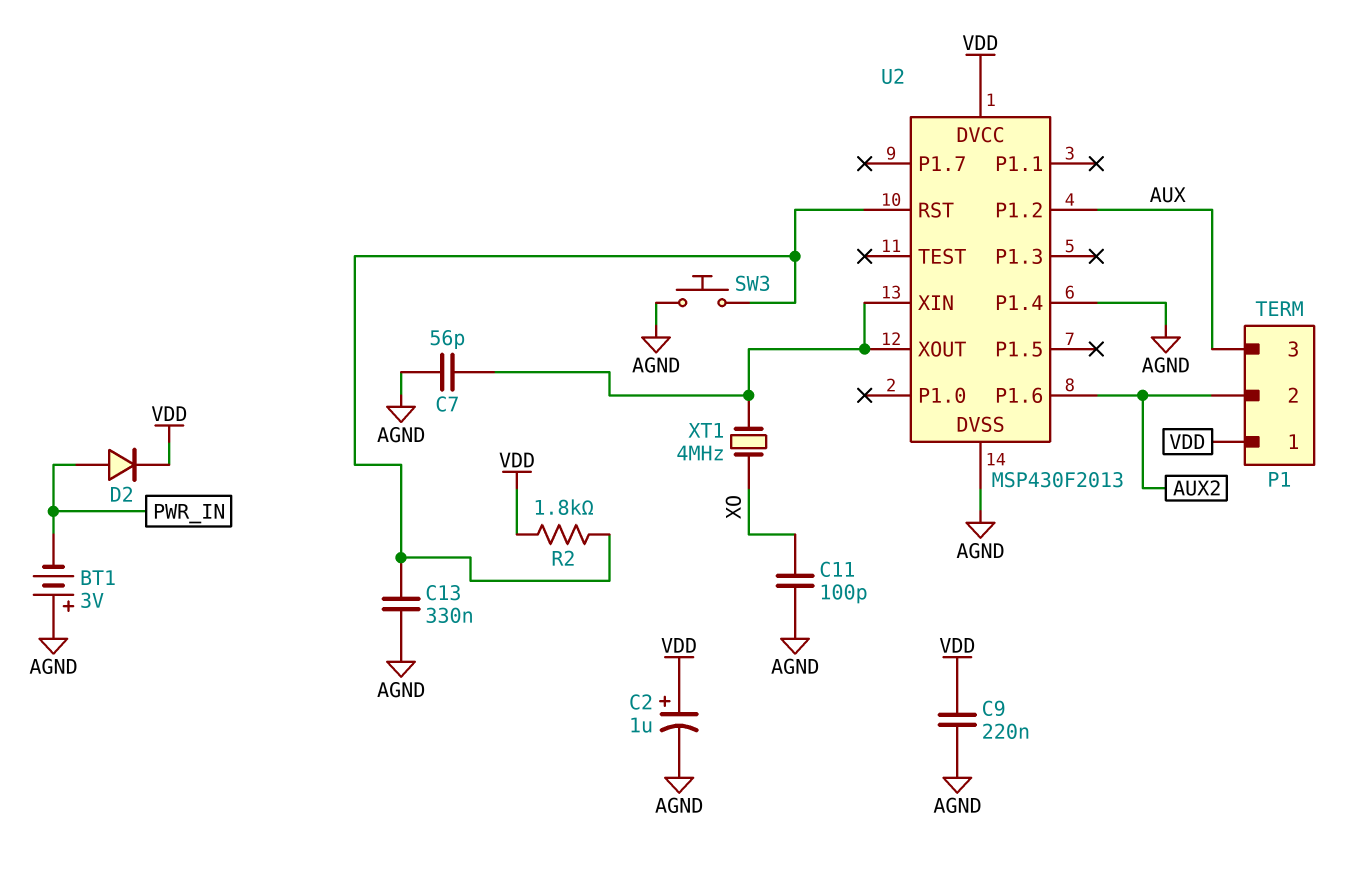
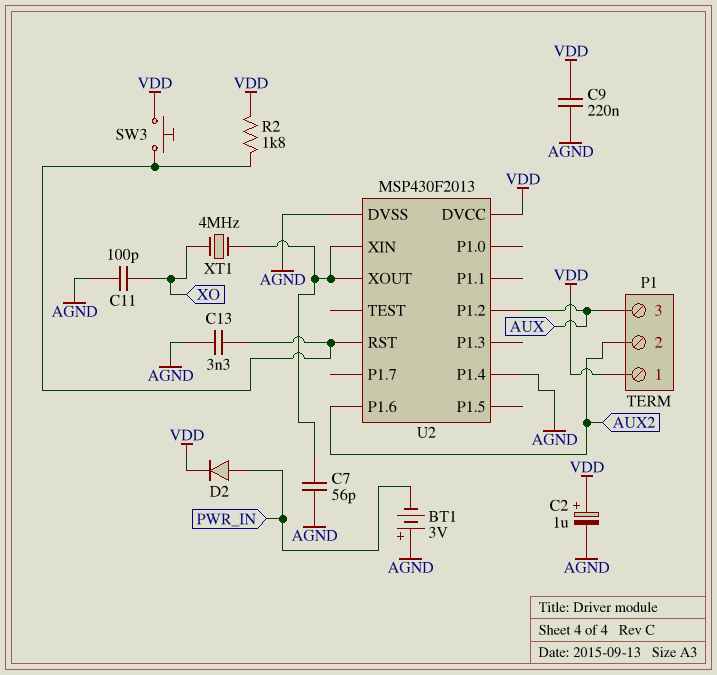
C13: 330nF (AGND, U2/RST) -> 3.3nF (AGND, U2/RST)
SW3: button (AGND, U2/RST) -> button (U2/RST, VDD)

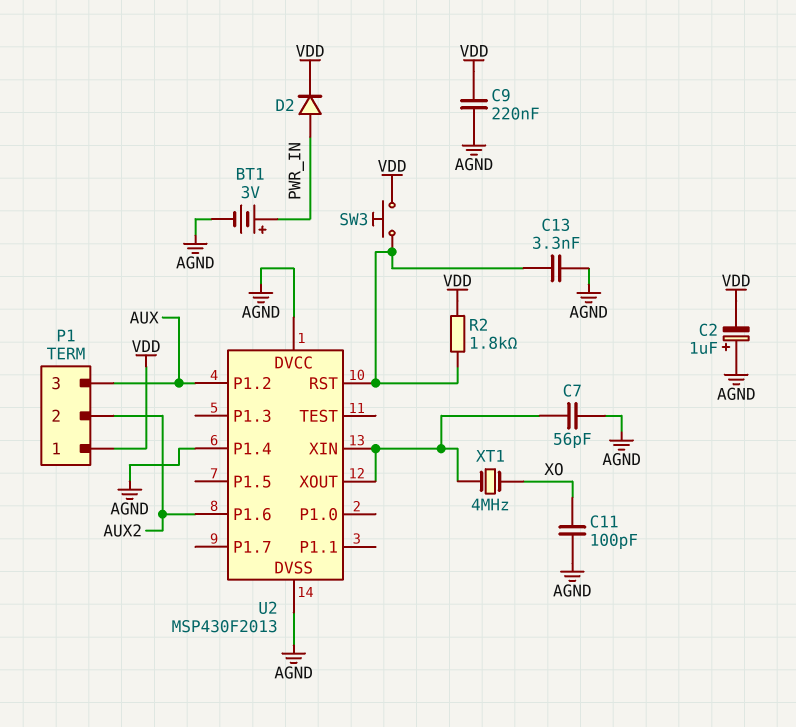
BT1: 3V (plus AGND, minus PWR_IN) -> 3V (plus PWR_IN, minus AGND)
C2: 1uF (plus VDD, minus AGND) -> 1uF (plus AGND, minus VDD)
U2 pin DVCC: VDD -> AGND

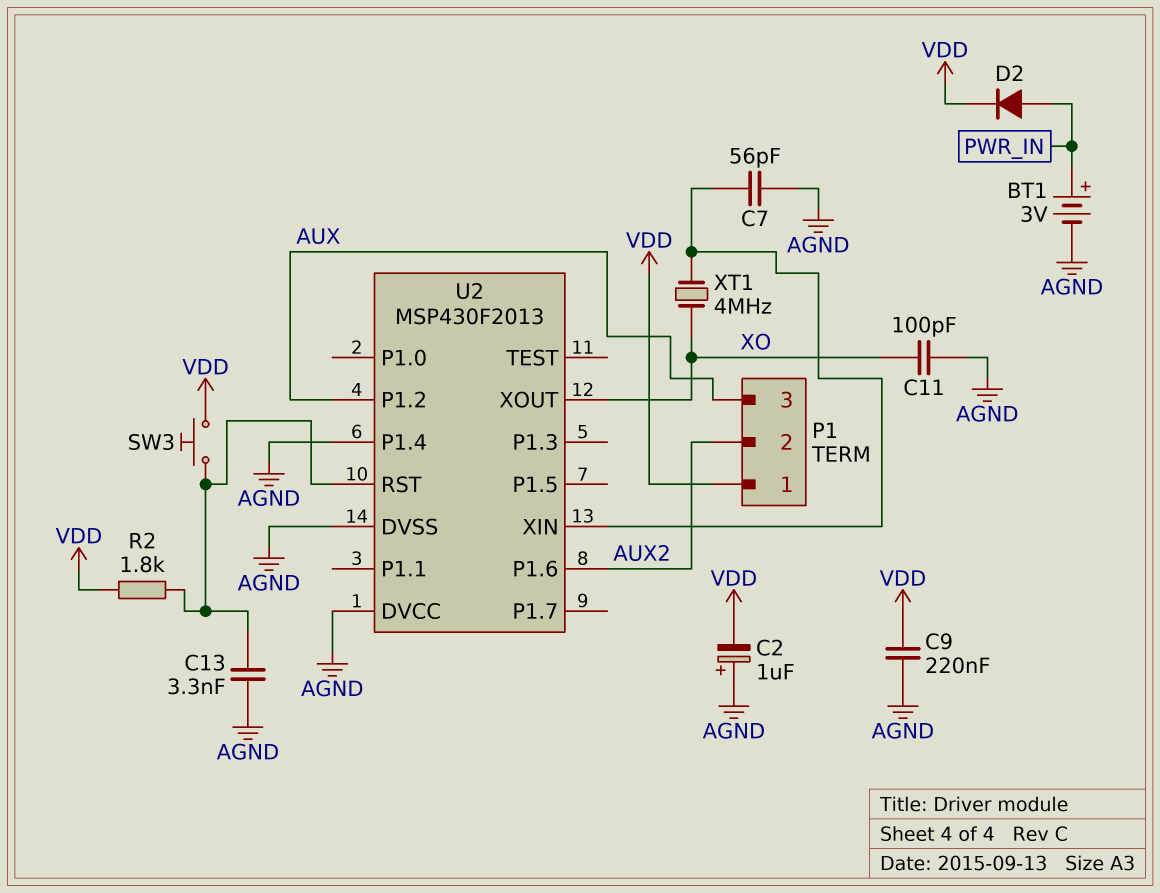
U2 pin XOUT: U2/XIN -> XO

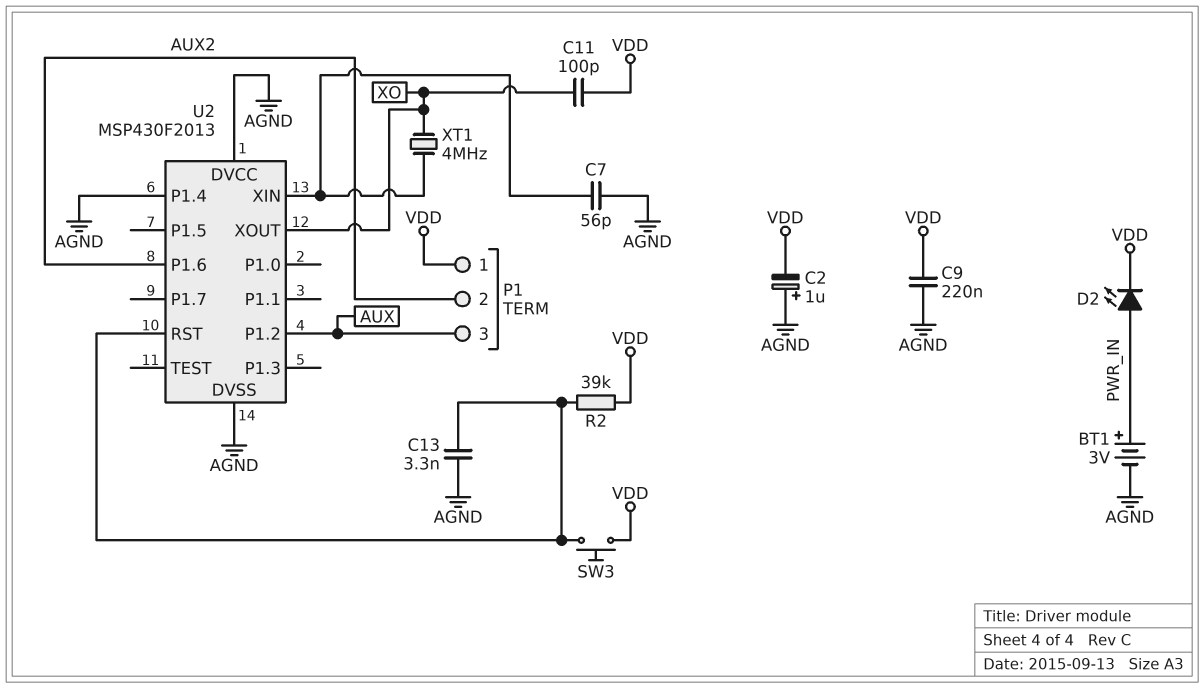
C11: 100pF (AGND, XO) -> 100pF (VDD, XO)
D2: diode (A PWR_IN, K VDD) -> LED (A PWR_IN, K VDD)
R2: 1.8k (U2/RST, VDD) -> 39k (U2/RST, VDD)

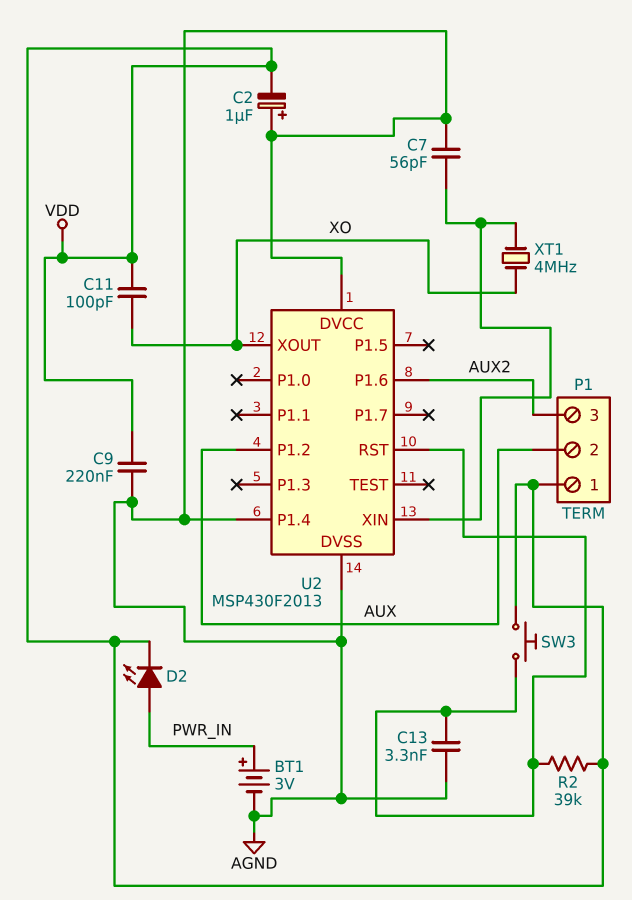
P1 pin 2: AUX2 -> AUX
P1 pin 3: AUX -> AUX2

